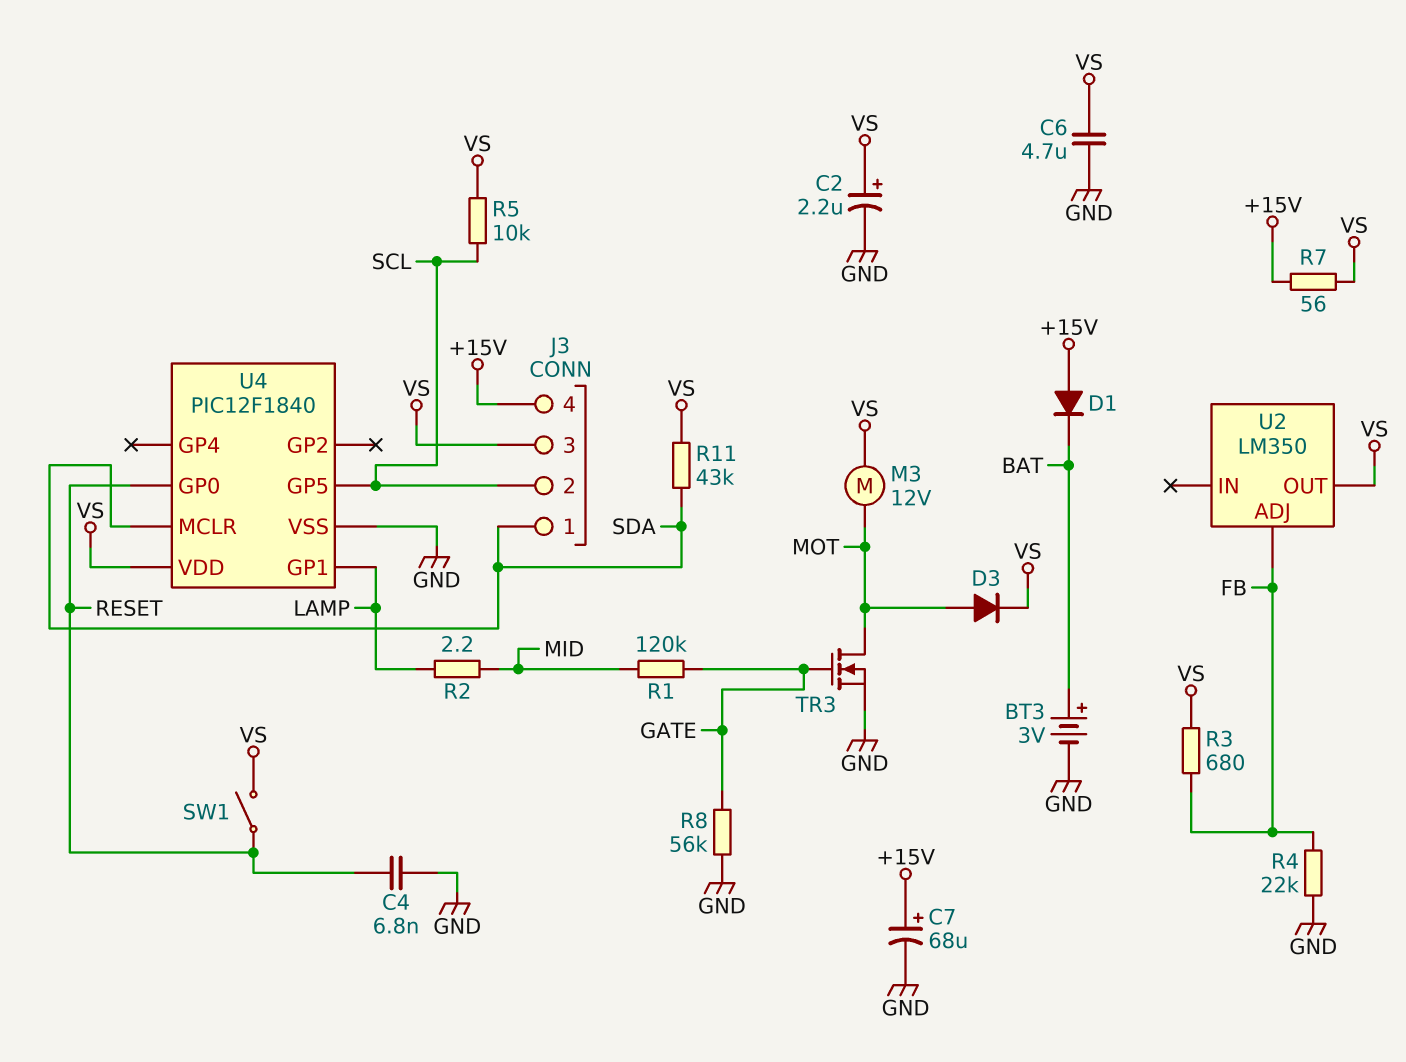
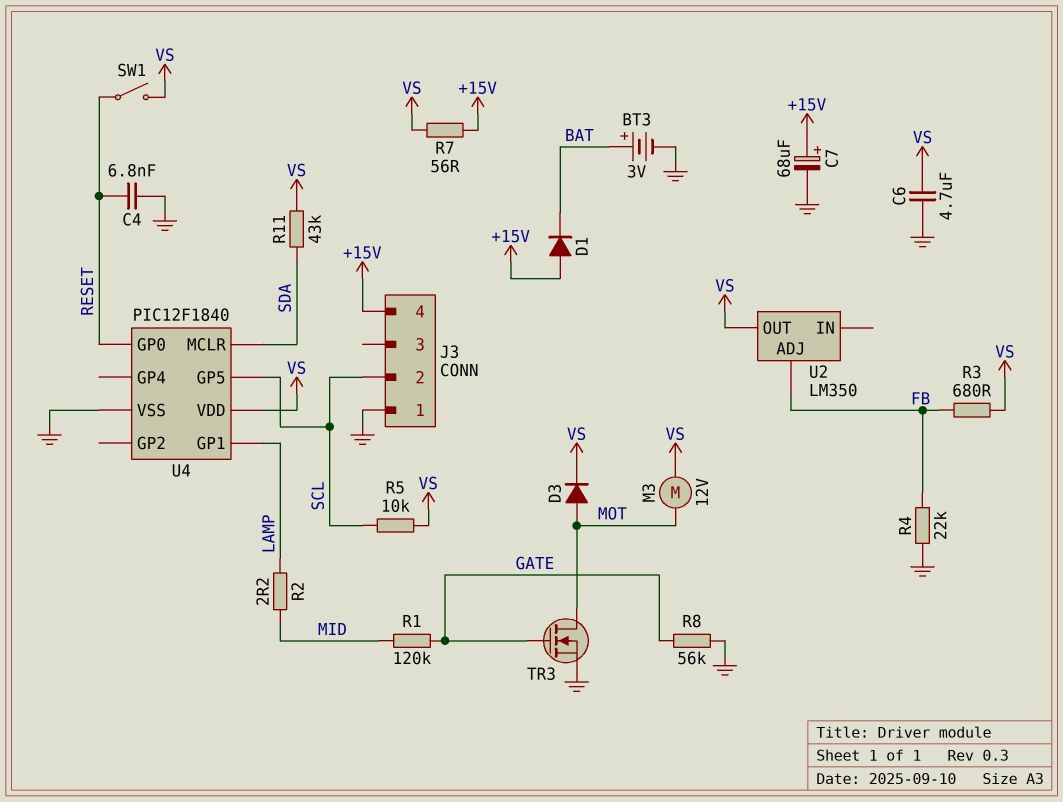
C2: 2.2uF (plus VS, minus GND) -> none
J3 pin 1: SDA -> GND
J3 pin 3: VS -> none

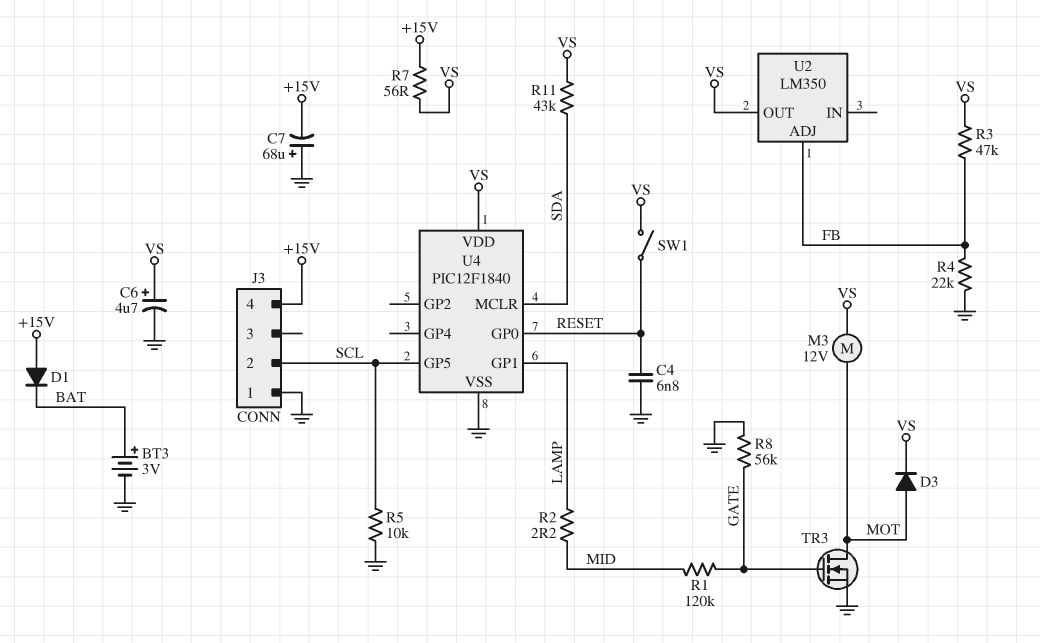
C6: 4.7uF (GND, VS) -> 4.7uF (plus VS, minus GND)
C7: 68uF (plus +15V, minus GND) -> 68uF (plus GND, minus +15V)
R3: 680 (FB, VS) -> 47k (FB, VS)
R5: 10k (SCL, VS) -> 10k (GND, SCL)

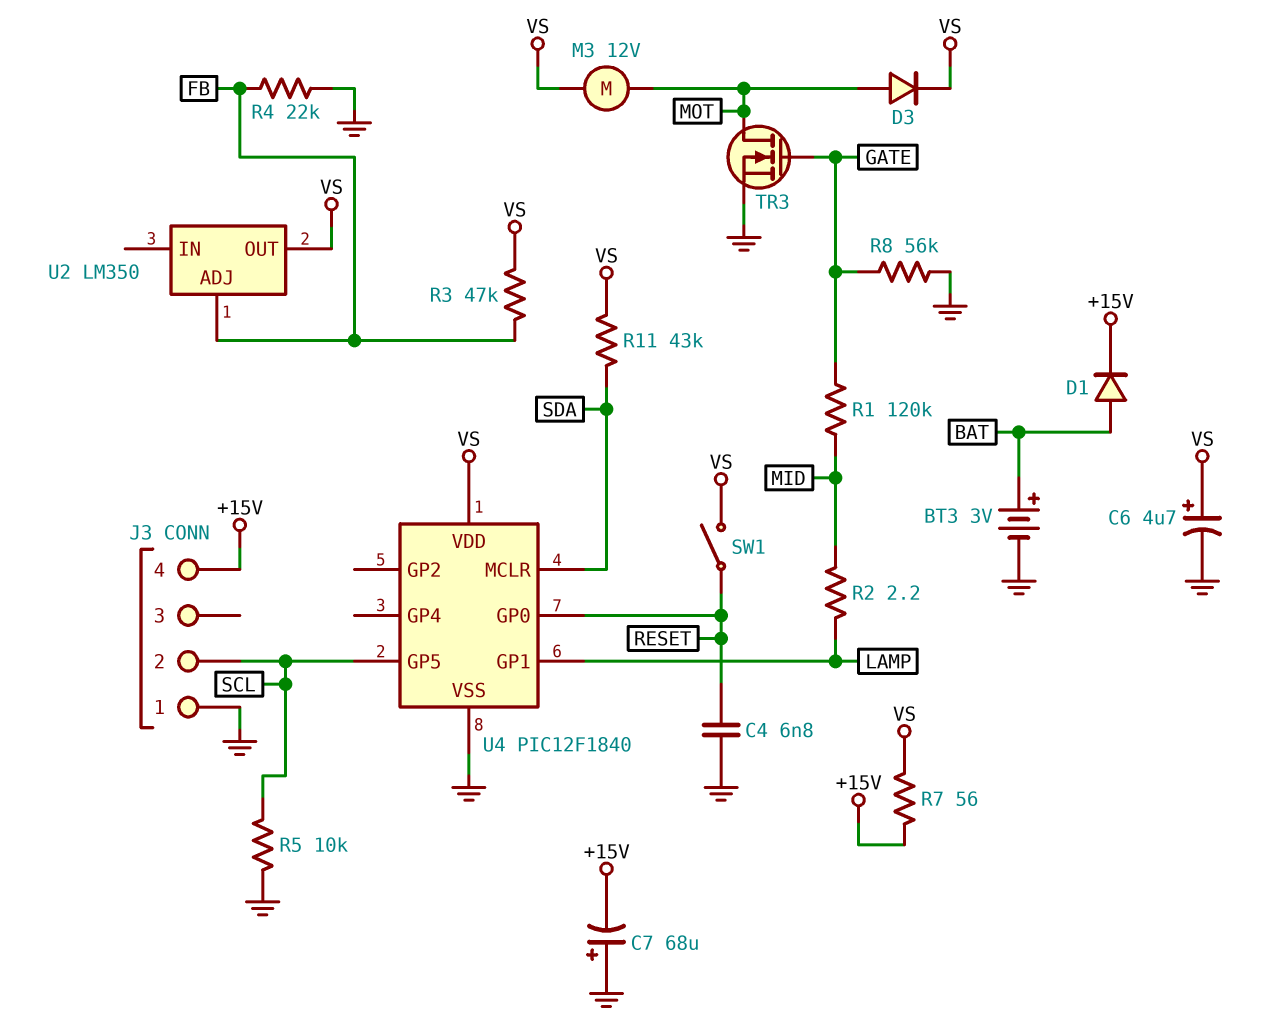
D1: diode (A +15V, K BAT) -> diode (A BAT, K +15V)

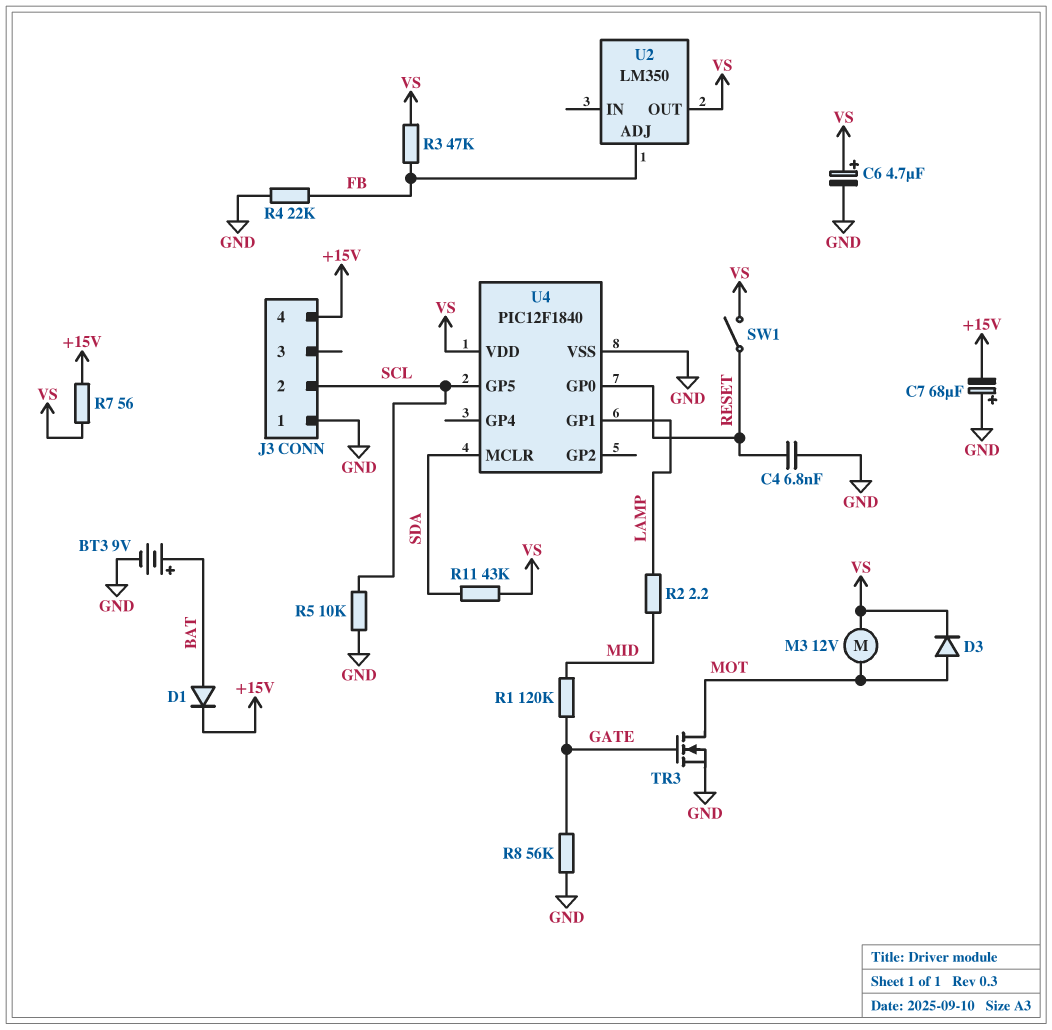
BT3: 3V (plus BAT, minus GND) -> 9V (plus BAT, minus GND)

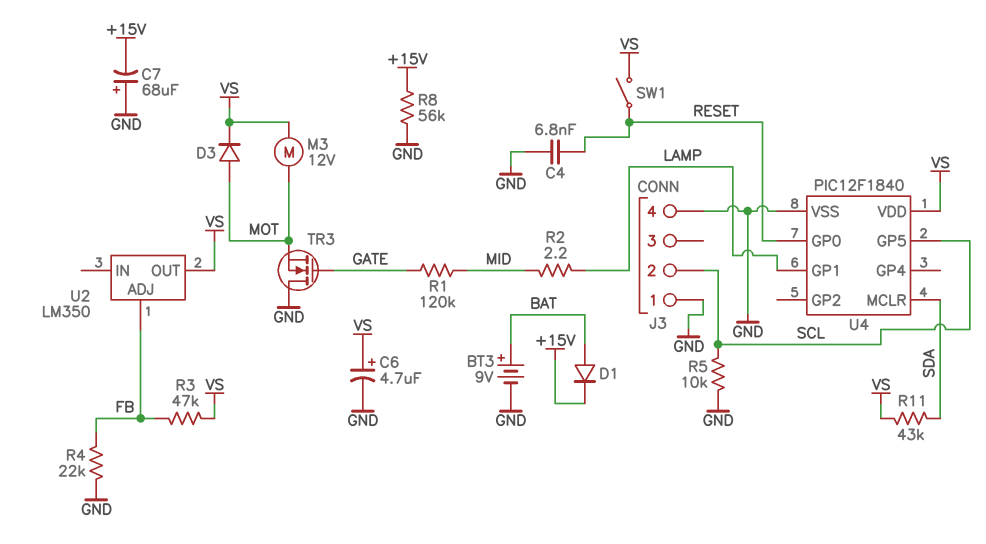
J3 pin 4: +15V -> GND
R7: 56 (+15V, VS) -> none
R8: 56k (GATE, GND) -> 56k (+15V, GND)
TR3: NMOS (G GATE, D MOT, S GND) -> NMOS (G GATE, D GND, S MOT)

